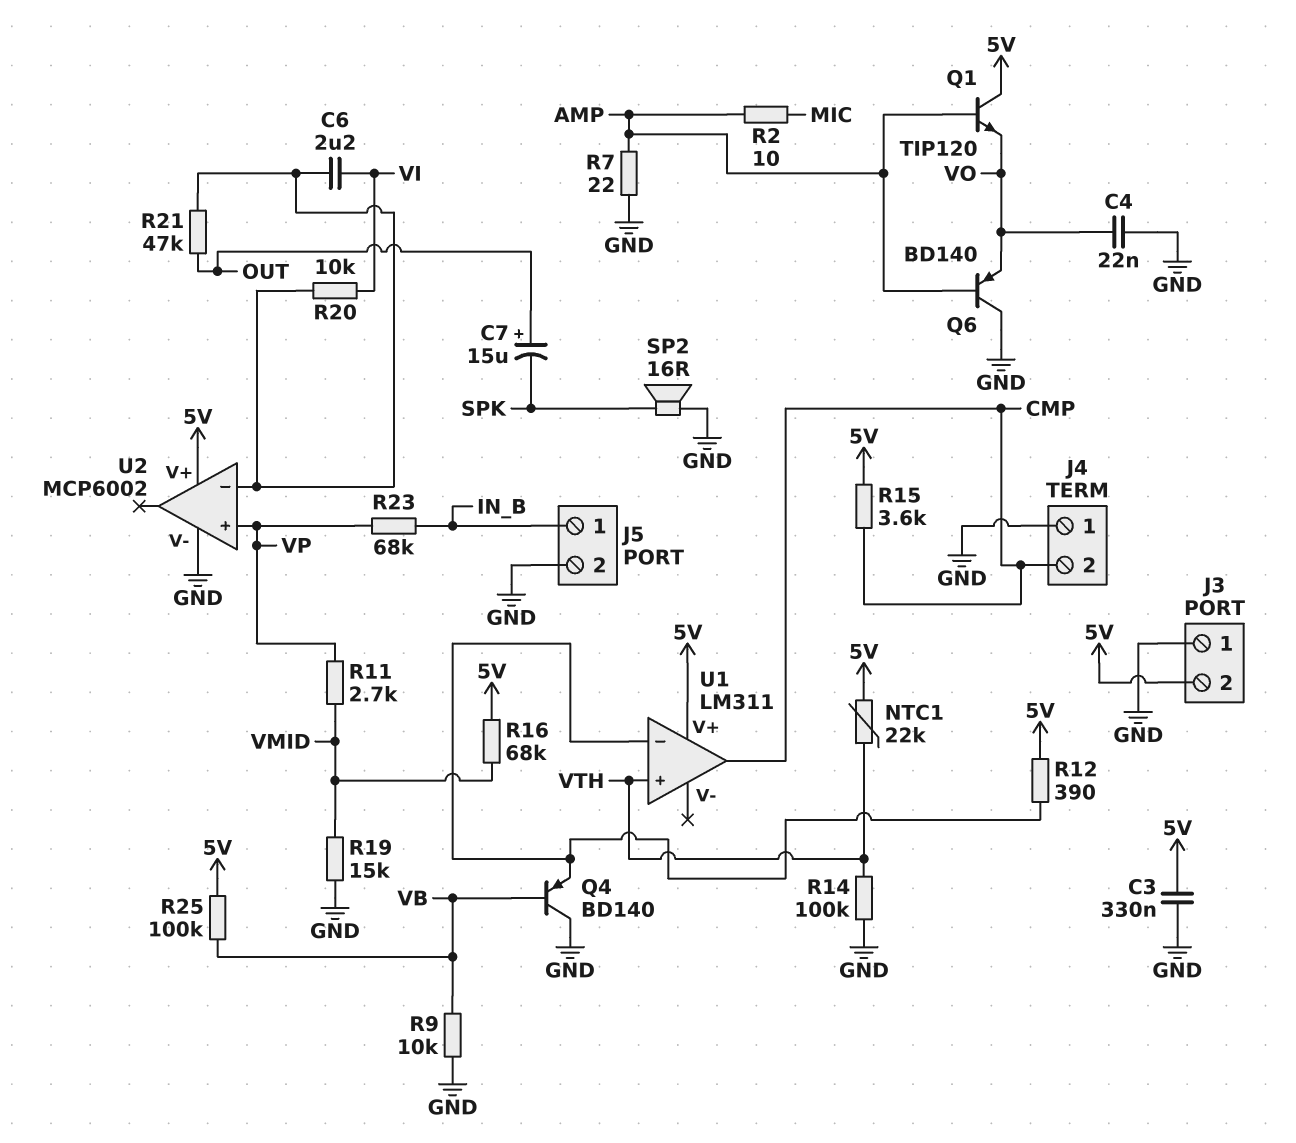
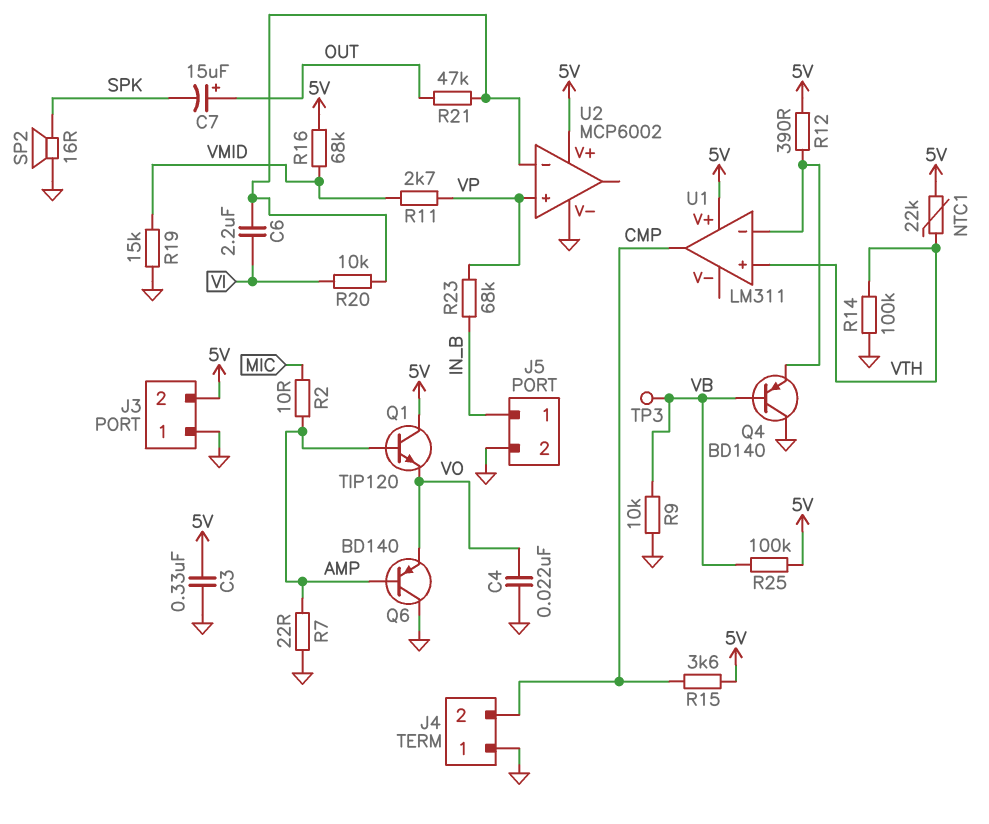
TP3: none -> test point (VB)

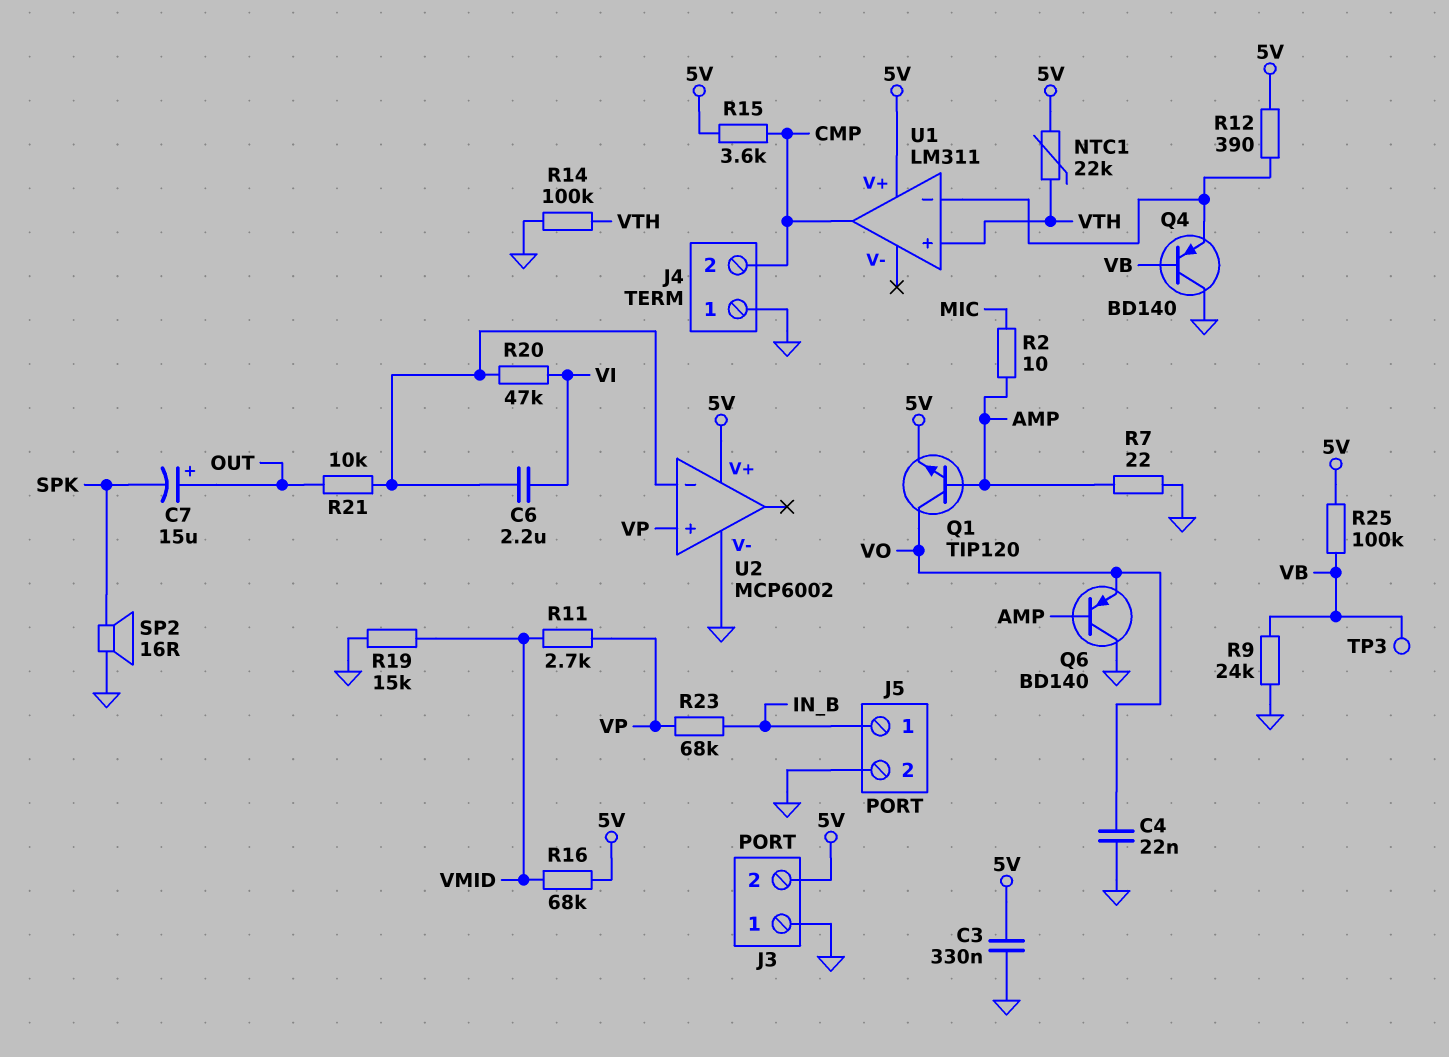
Q1: NPN TIP120 (B AMP, C 5V, E VO) -> NPN TIP120 (B AMP, C VO, E 5V)
R9: 10k (GND, VB) -> 24k (GND, VB)
R20: 10k (U2/in-, VI) -> 47k (U2/in-, VI)
R21: 47k (OUT, U2/in-) -> 10k (OUT, U2/in-)

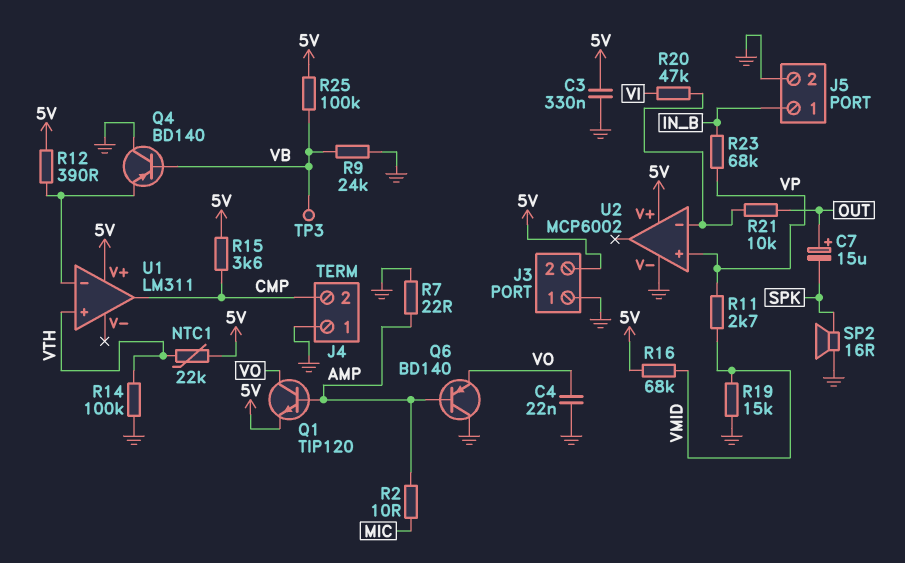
C6: 2.2uF (U2/in-, VI) -> none

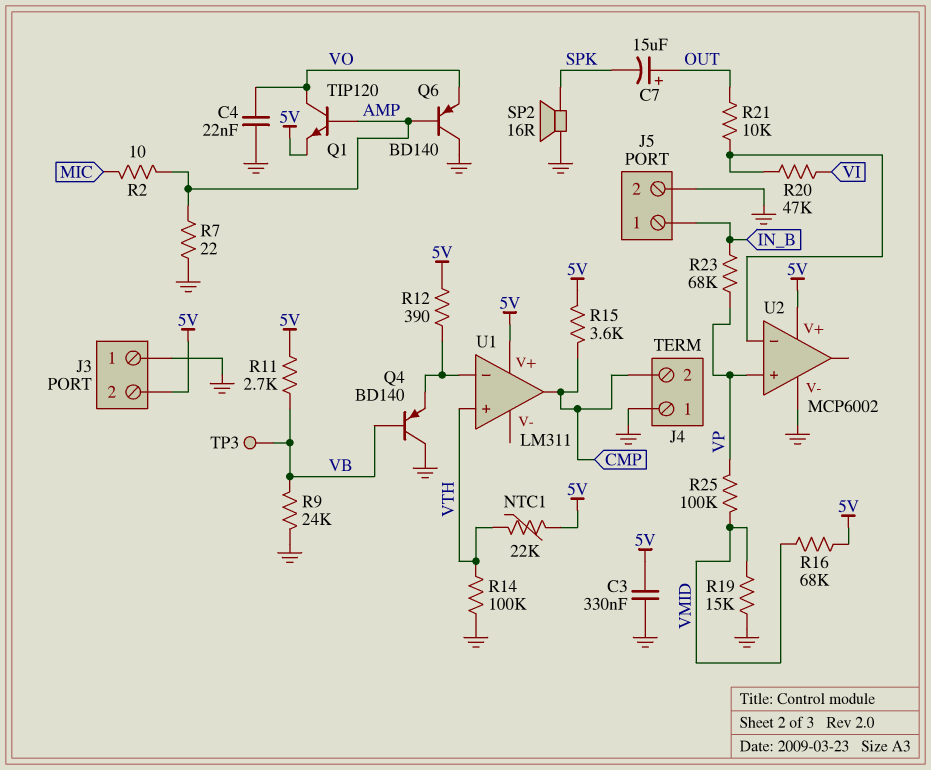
R11: 2.7k (VMID, VP) -> 2.7k (5V, VB)
R25: 100k (5V, VB) -> 100k (VMID, VP)

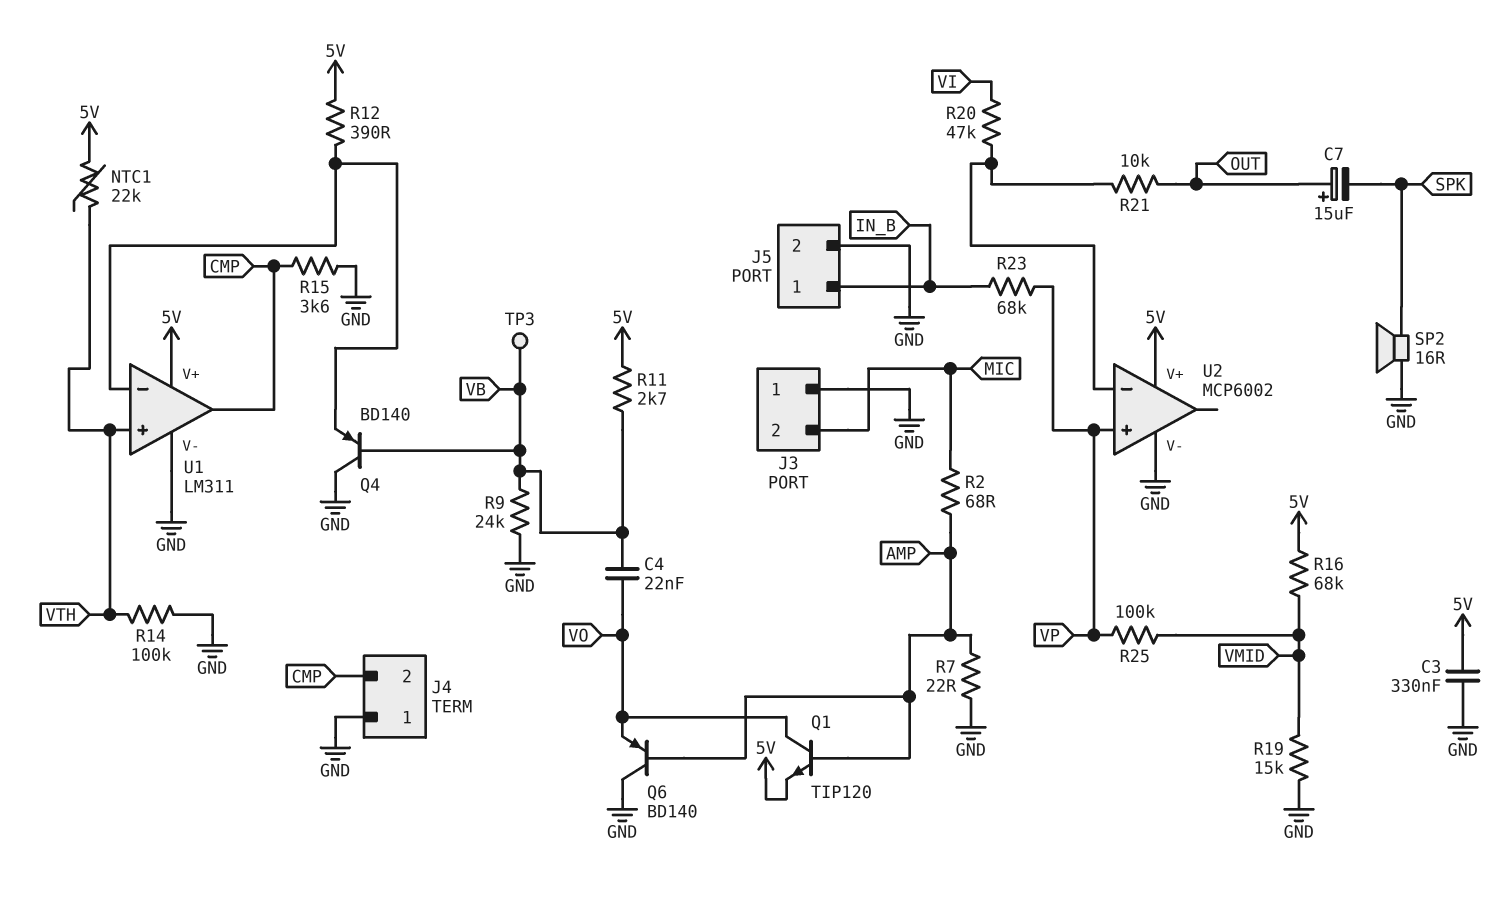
C4: 22nF (GND, VO) -> 22nF (VB, VO)
J3 pin 2: 5V -> MIC
R2: 10 (AMP, MIC) -> 68 (AMP, MIC)
R15: 3.6k (5V, CMP) -> 3.6k (CMP, GND)
U1 pin V-: none -> GND

